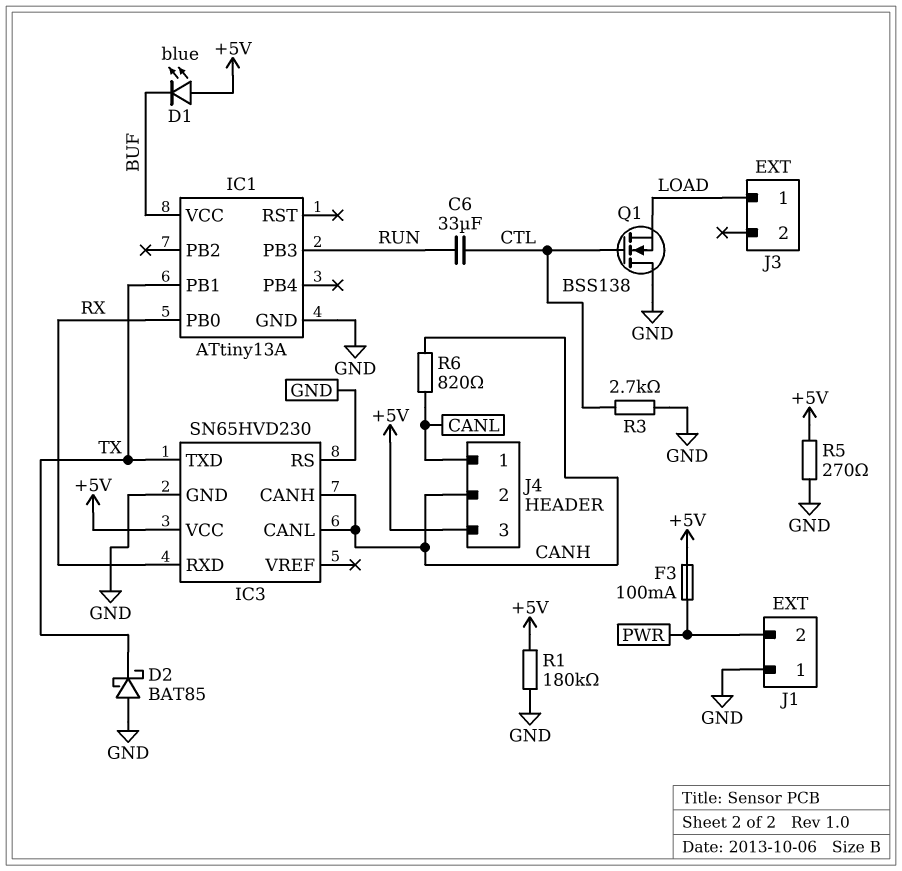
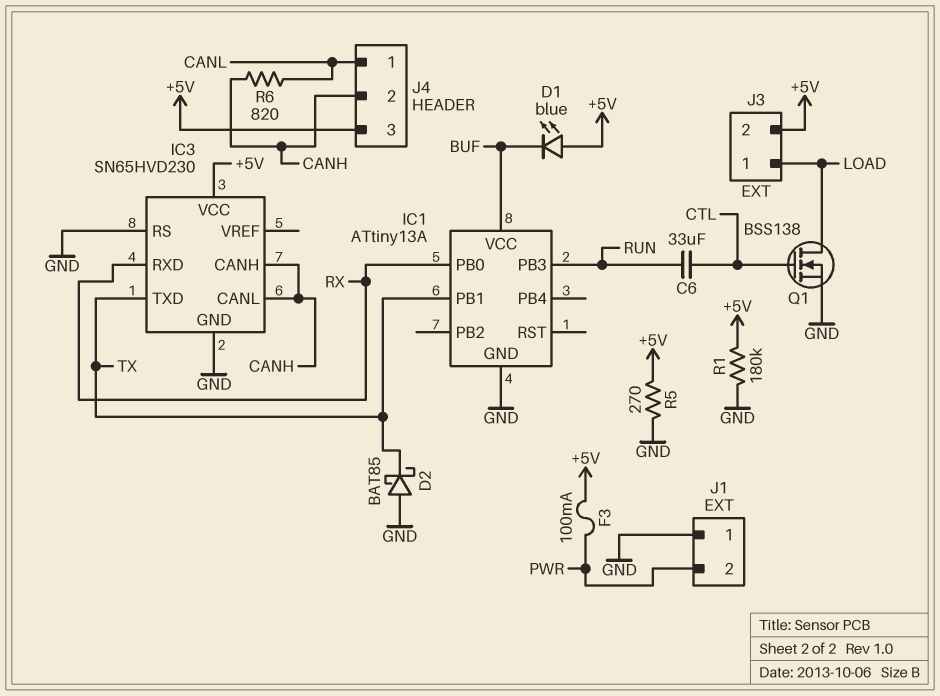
J3 pin 2: none -> +5V
Q1: NMOS BSS138 (G CTL, D GND, S LOAD) -> NMOS BSS138 (G CTL, D LOAD, S GND)
R3: 2.7k (CTL, GND) -> none

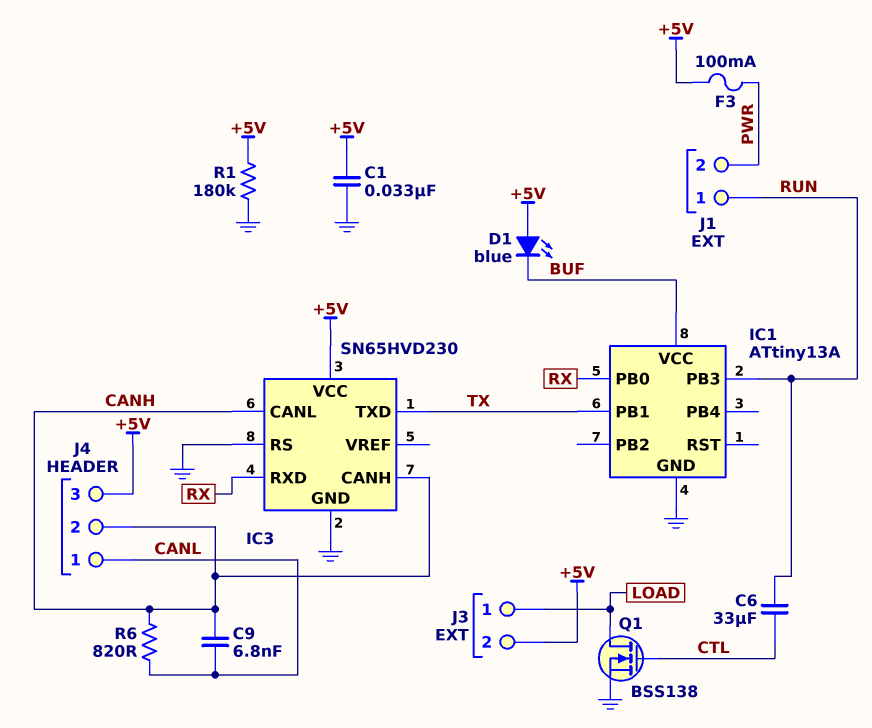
C1: none -> 33nF (+5V, GND)
C9: none -> 6.8nF (CANH, CANL)
D2: schottky BAT85 (A GND, K TX) -> none
J1 pin 1: GND -> RUN
R5: 270 (+5V, GND) -> none

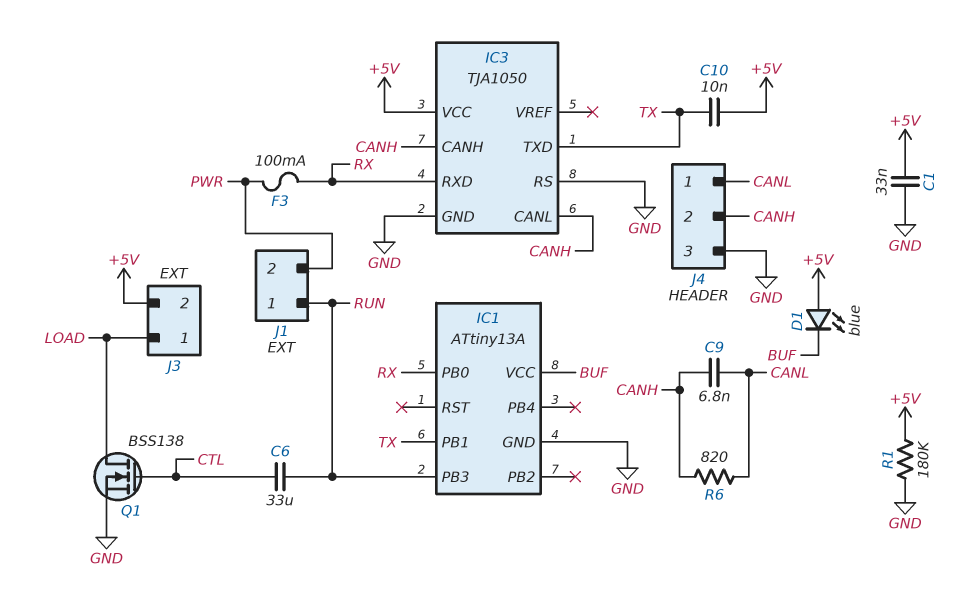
C10: none -> 10nF (+5V, TX)
F3: 100mA (+5V, PWR) -> 100mA (PWR, RX)
IC3: SN65HVD230 -> TJA1050
J4 pin 3: +5V -> GND

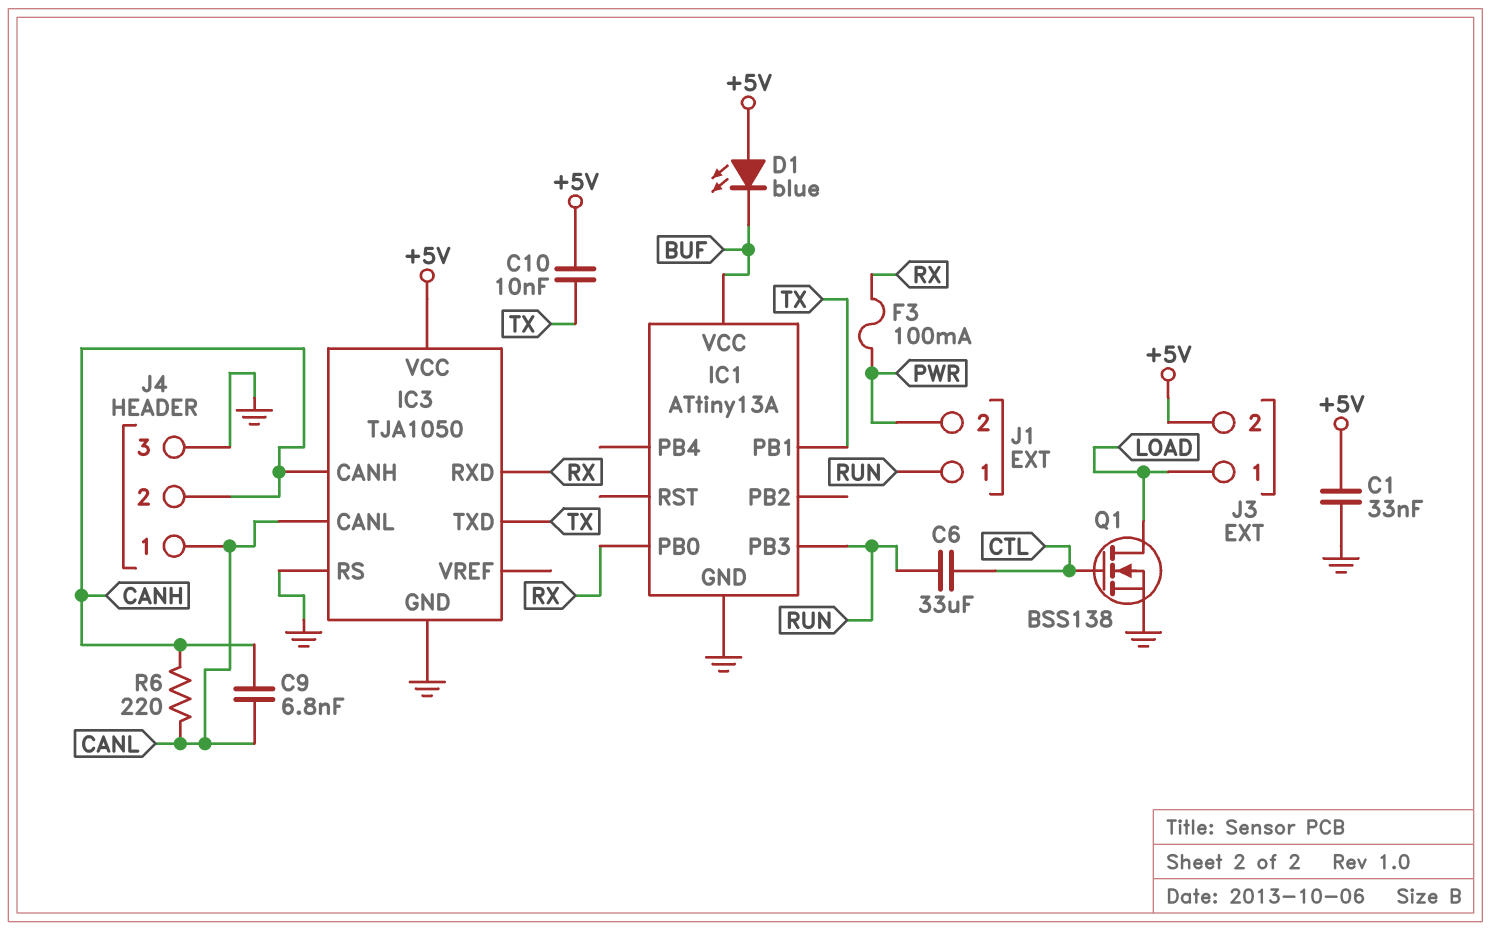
IC3 pin CANL: CANH -> CANL
R1: 180k (+5V, GND) -> none
R6: 820 (CANH, CANL) -> 220 (CANH, CANL)

